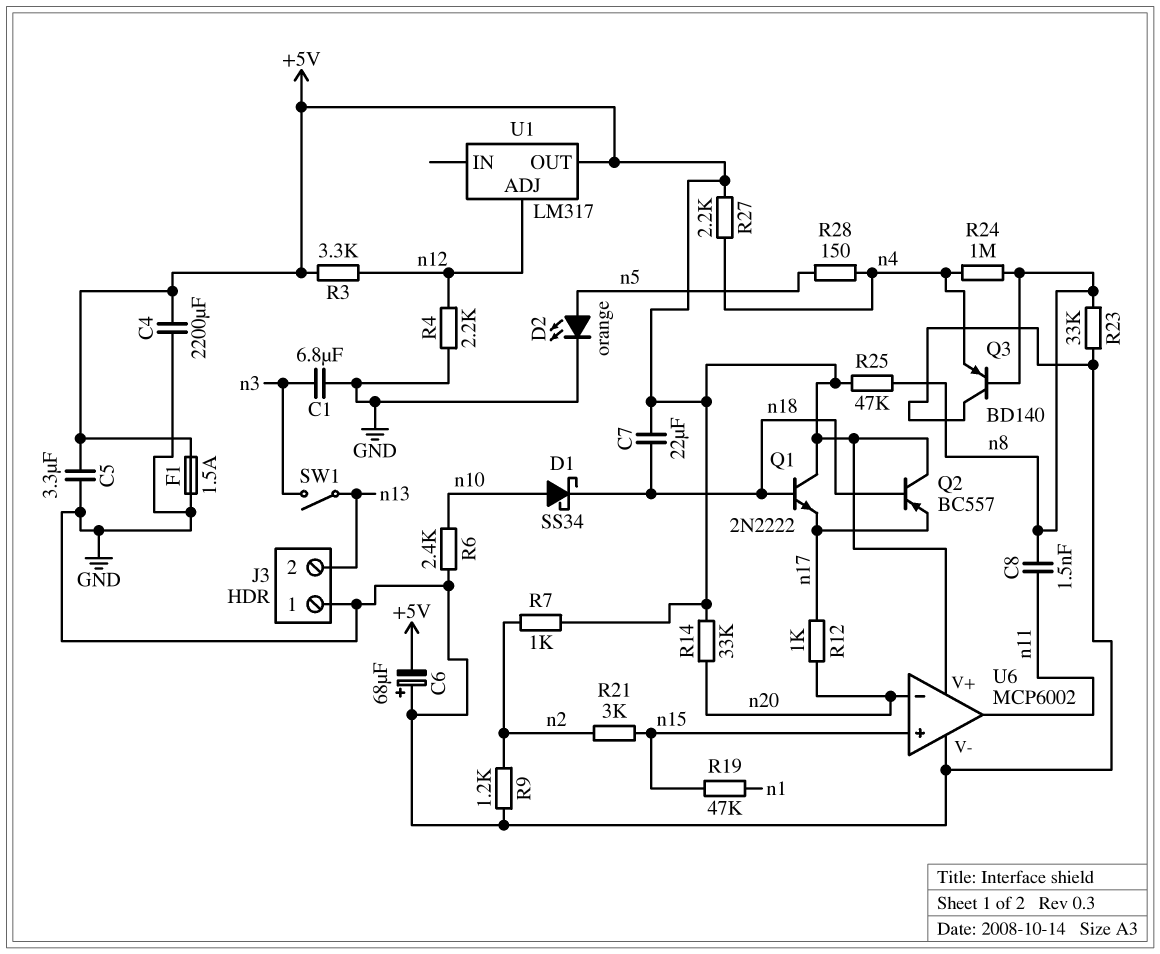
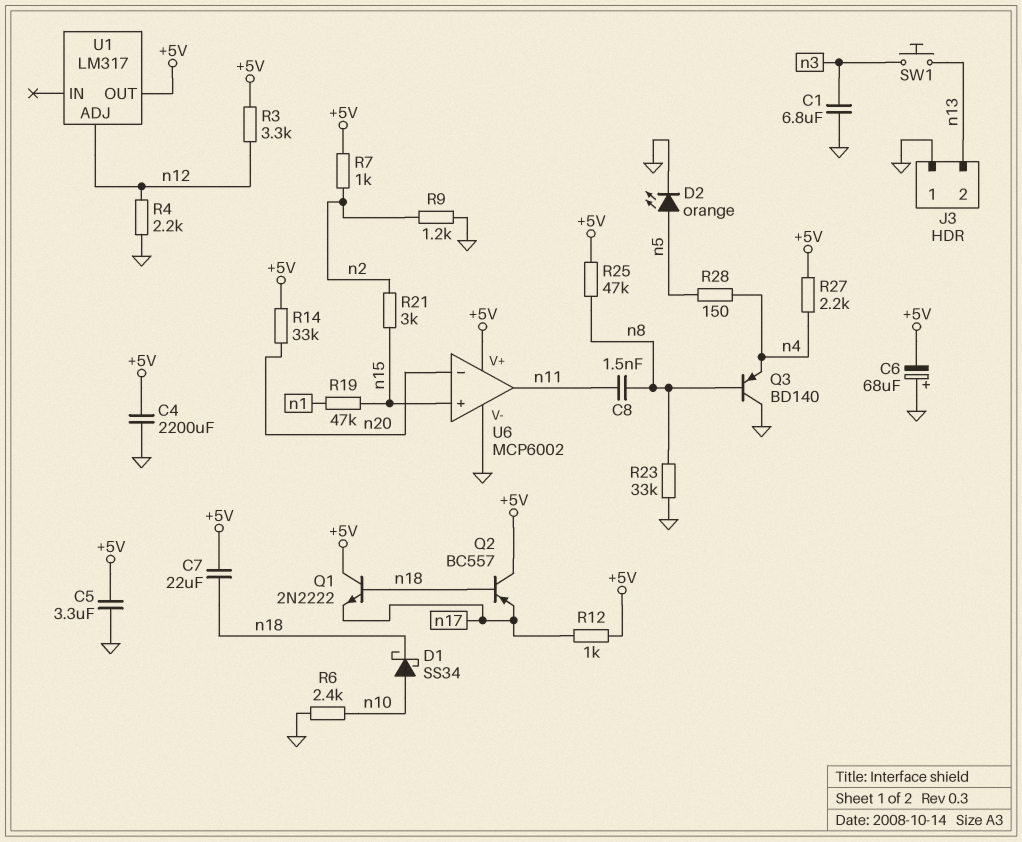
F1: 1.5A (+5V, GND) -> none
R12: 1k (n17, n20) -> 1k (+5V, n17)
R24: 1M (n4, n8) -> none
SW1: switch (n3, n13) -> button (n3, n13)

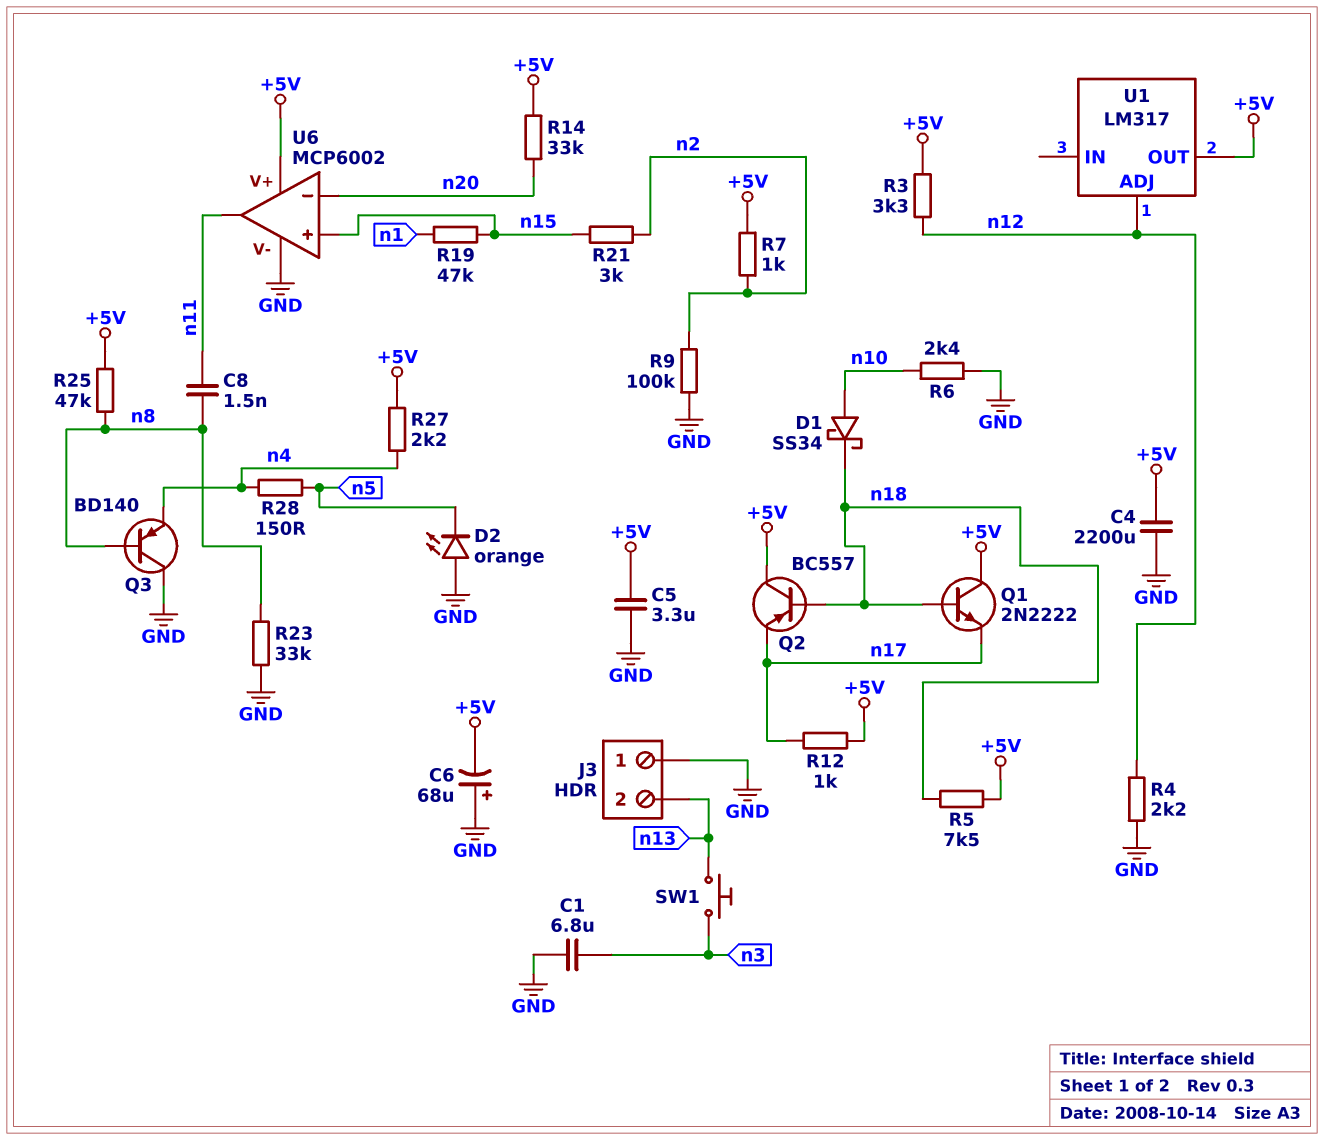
C7: 22uF (+5V, n18) -> none
D2: LED orange (A n5, K GND) -> LED orange (A GND, K n5)
R5: none -> 7.5k (+5V, n18)
R9: 1.2k (GND, n2) -> 100k (GND, n2)

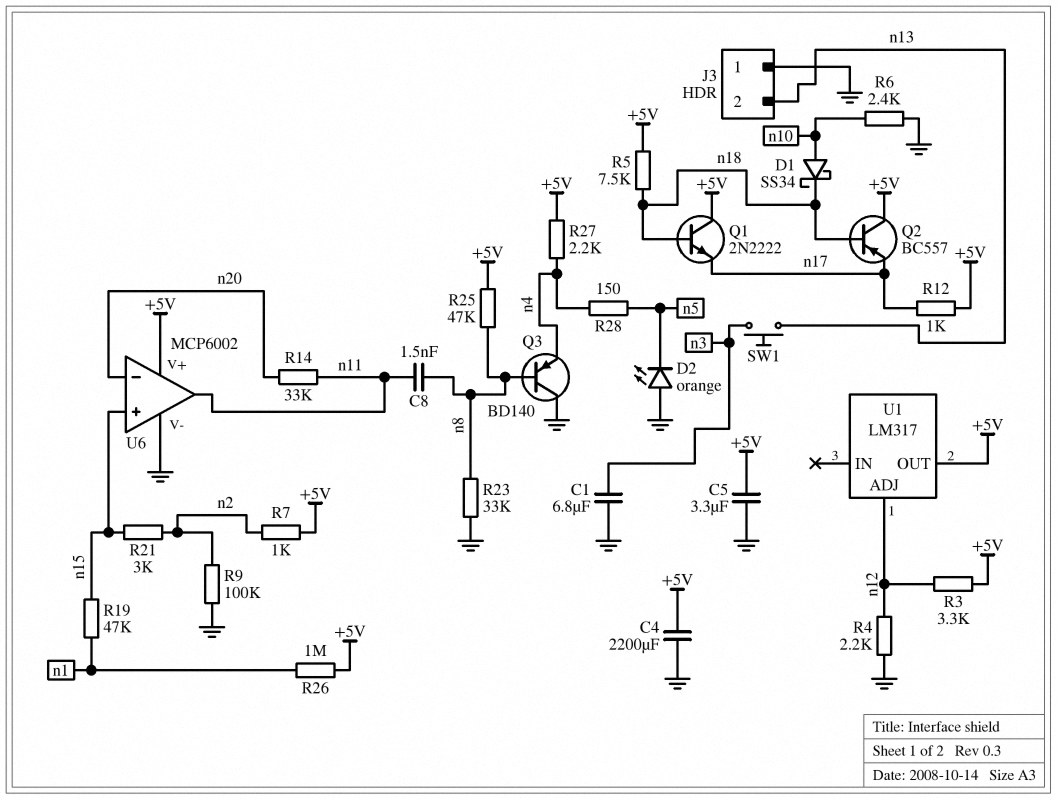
C6: 68uF (plus GND, minus +5V) -> none
R14: 33k (+5V, n20) -> 33k (n11, n20)
R26: none -> 1M (+5V, n1)

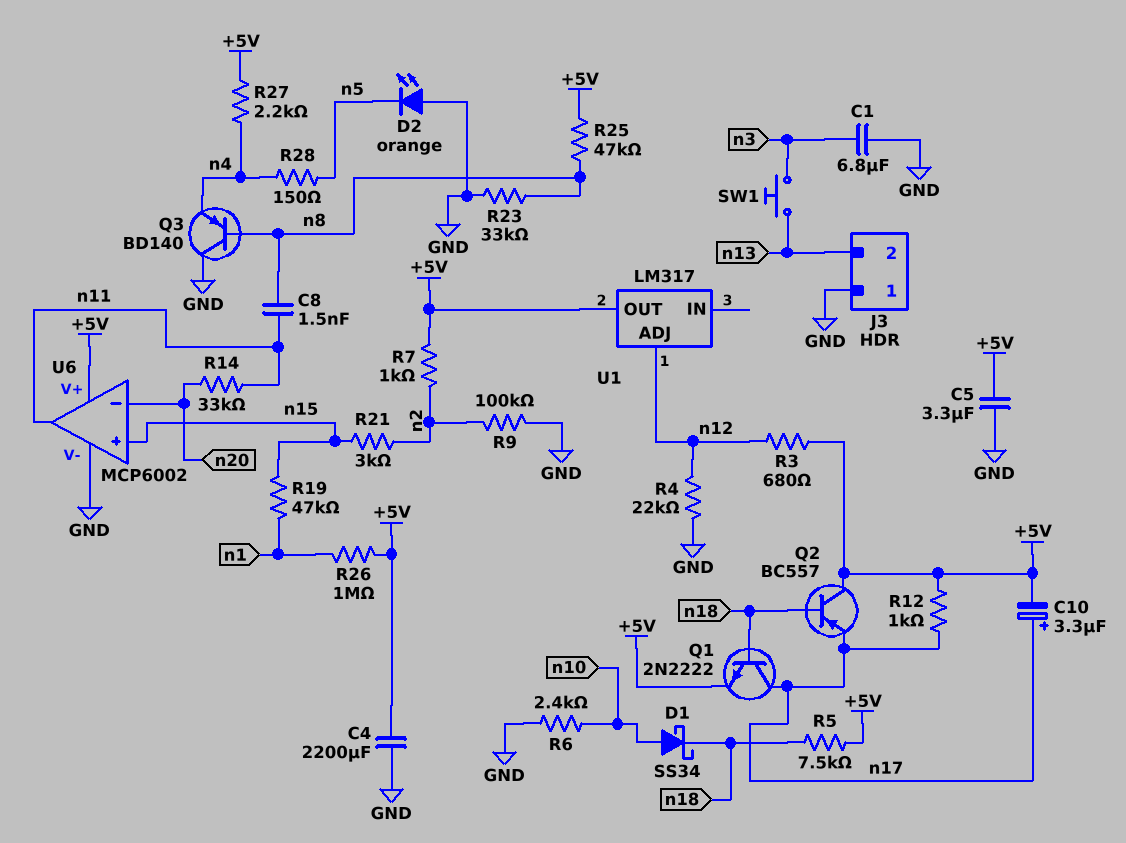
C10: none -> 3.3uF (plus n17, minus +5V)
Q1: NPN 2N2222 (B n18, C +5V, E n17) -> NPN 2N2222 (B n18, C n17, E +5V)
R3: 3.3k (+5V, n12) -> 680 (+5V, n12)
R4: 2.2k (GND, n12) -> 22k (GND, n12)

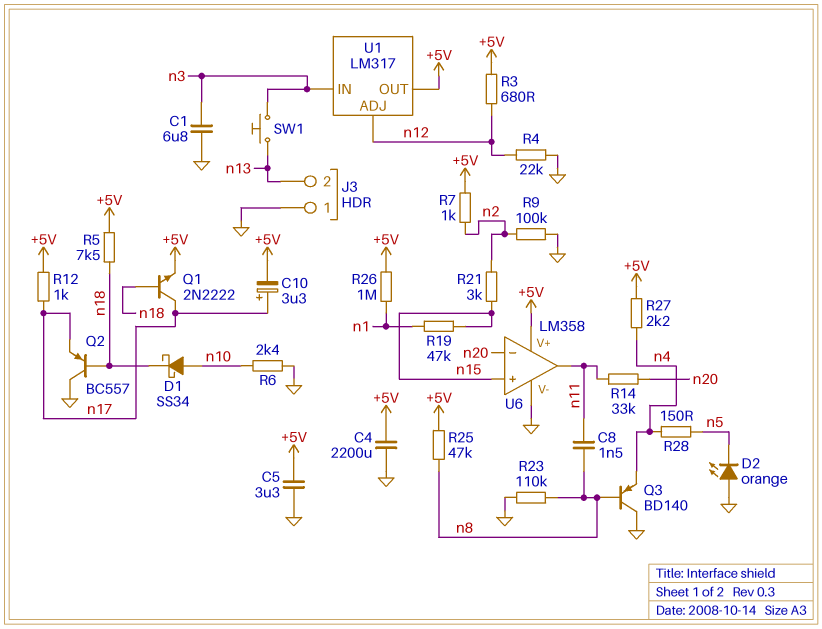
Q2: PNP BC557 (B n18, C +5V, E n17) -> PNP BC557 (B n18, C GND, E n17)
R23: 33k (GND, n8) -> 110k (GND, n8)
U1 pin IN: none -> n3
U6: MCP6002 -> LM358

